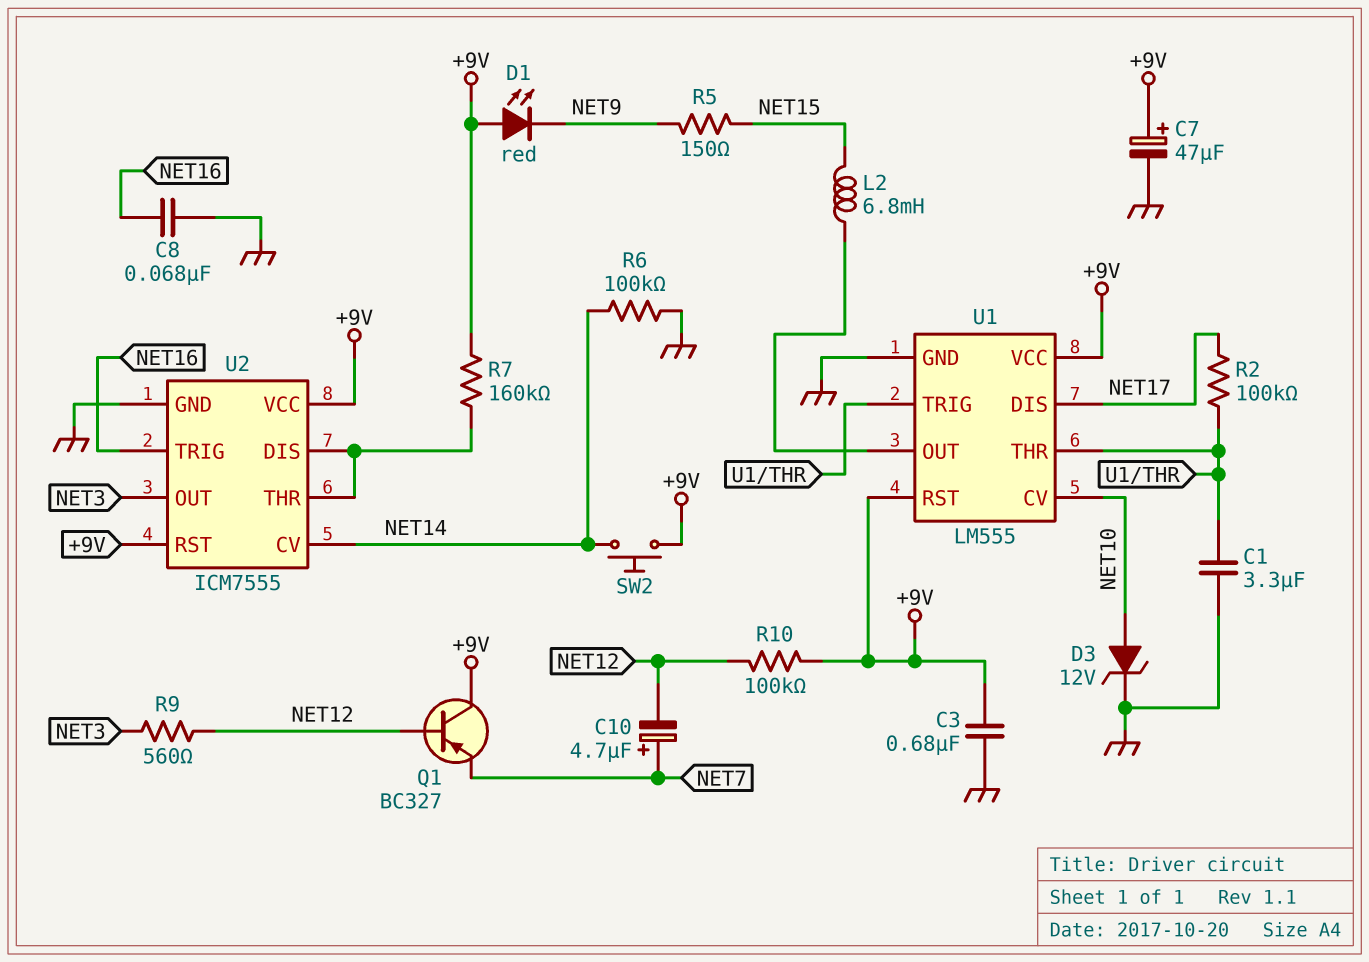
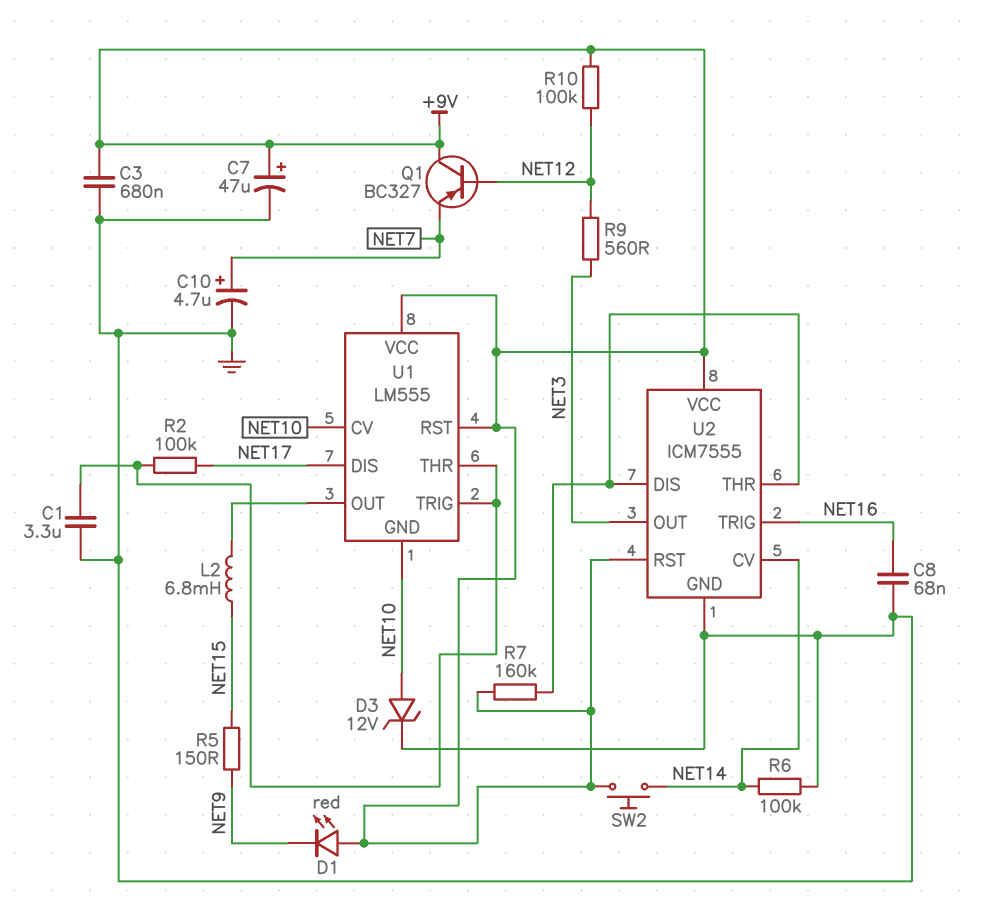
C10: 4.7uF (plus NET7, minus NET12) -> 4.7uF (plus NET7, minus GND)
U1 pin GND: GND -> NET10

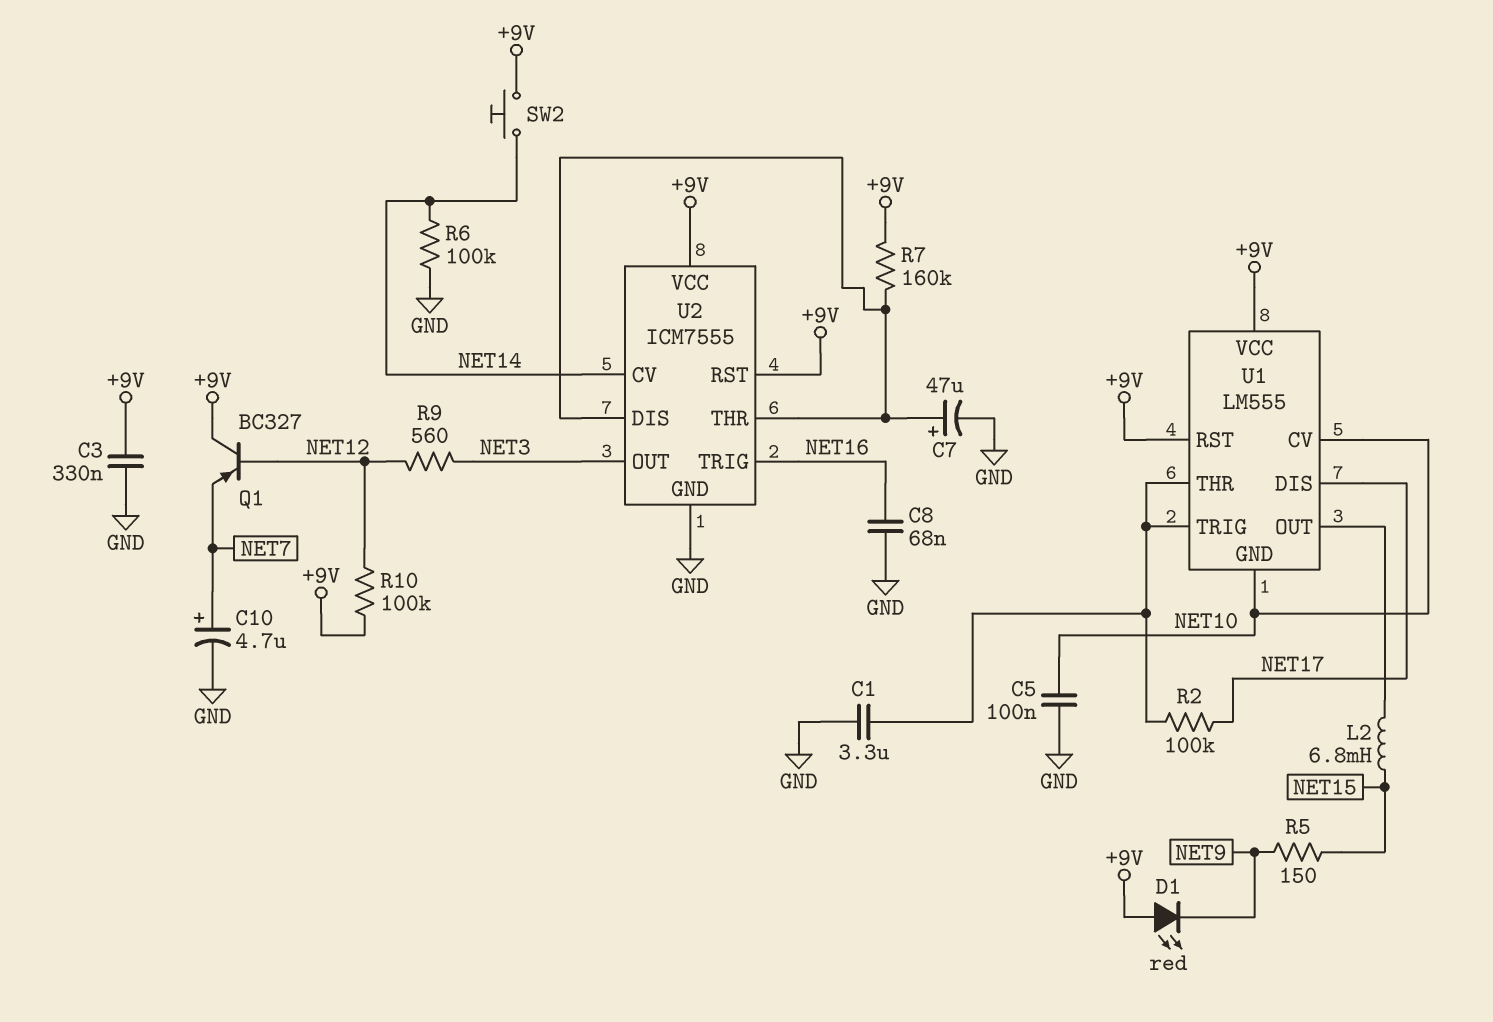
C3: 680nF (+9V, GND) -> 330nF (+9V, GND)
C5: none -> 100nF (GND, NET10)
C7: 47uF (plus +9V, minus GND) -> 47uF (plus U2/DIS, minus GND)
D3: zener 12V (A NET10, K GND) -> none

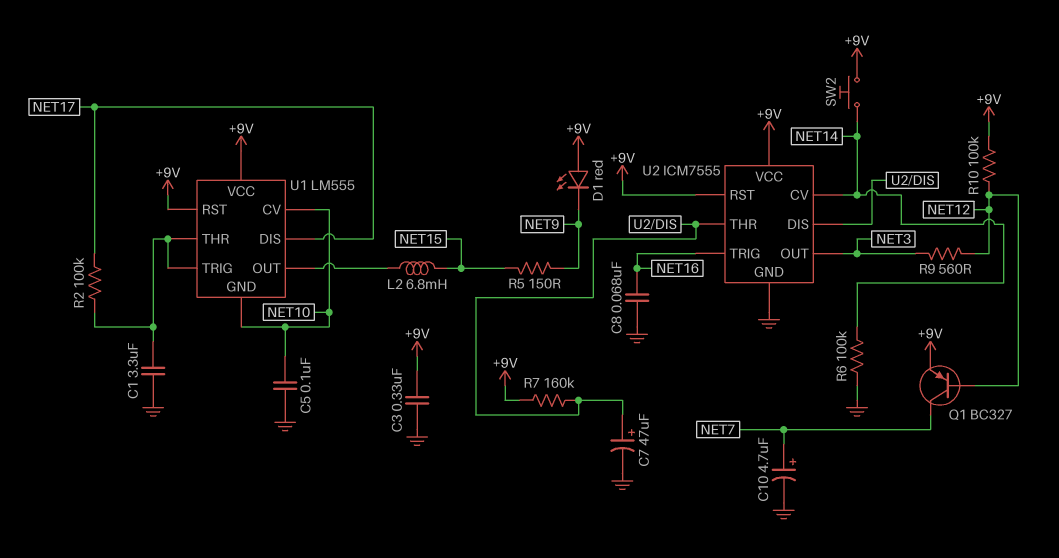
Q1: PNP BC327 (B NET12, C +9V, E NET7) -> PNP BC327 (B NET12, C NET7, E +9V)

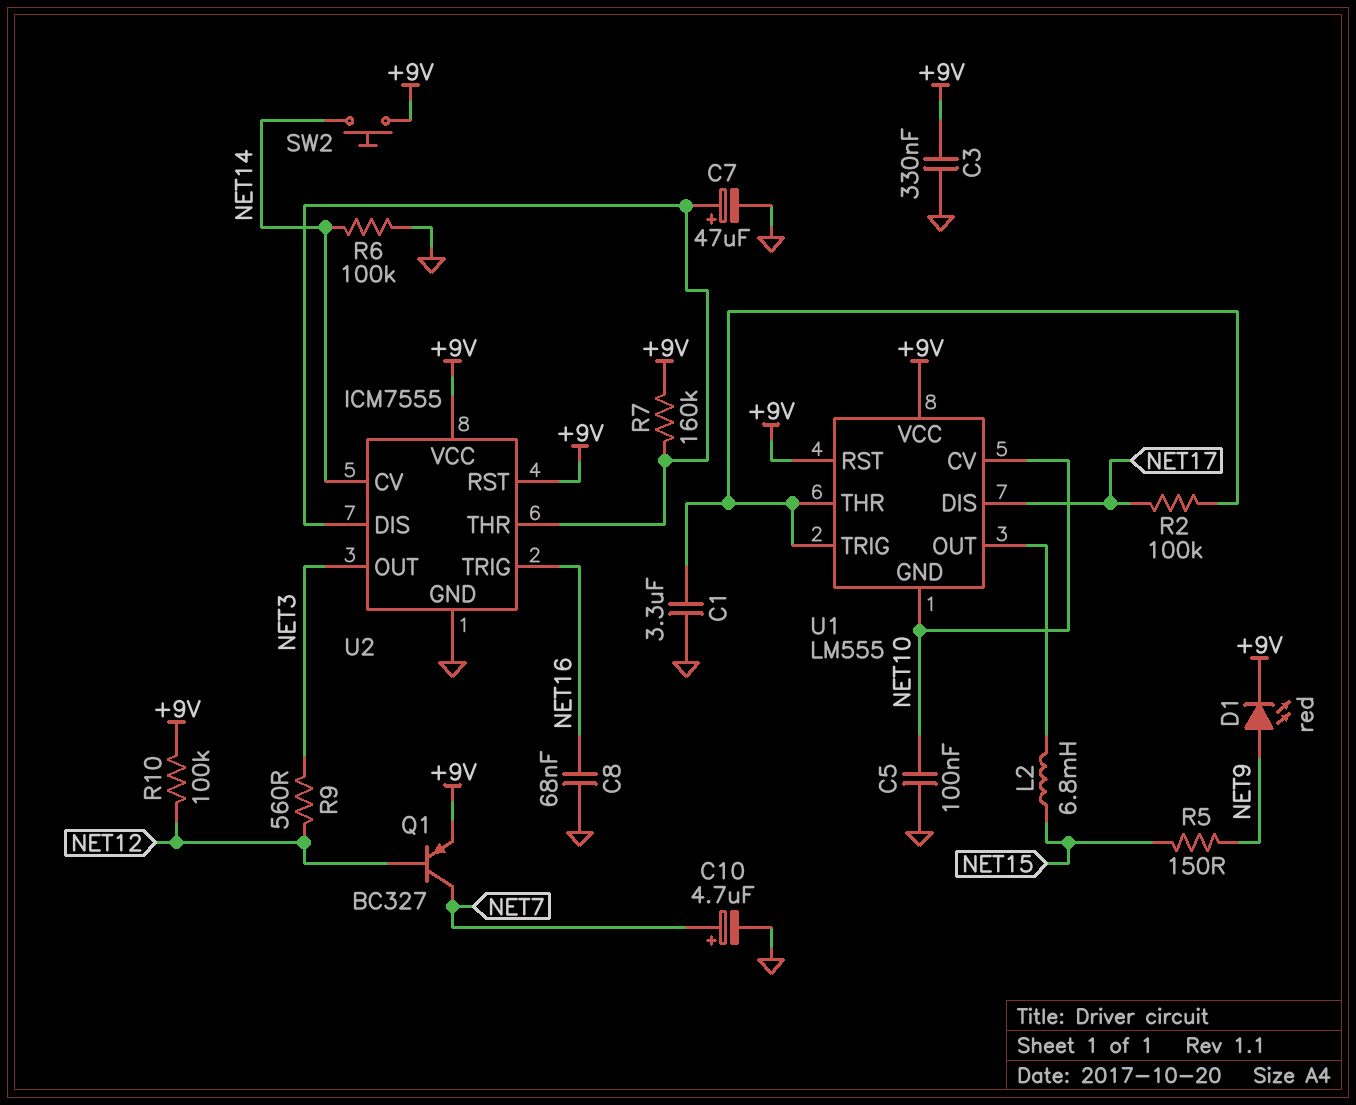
D1: LED red (A +9V, K NET9) -> LED red (A NET9, K +9V)

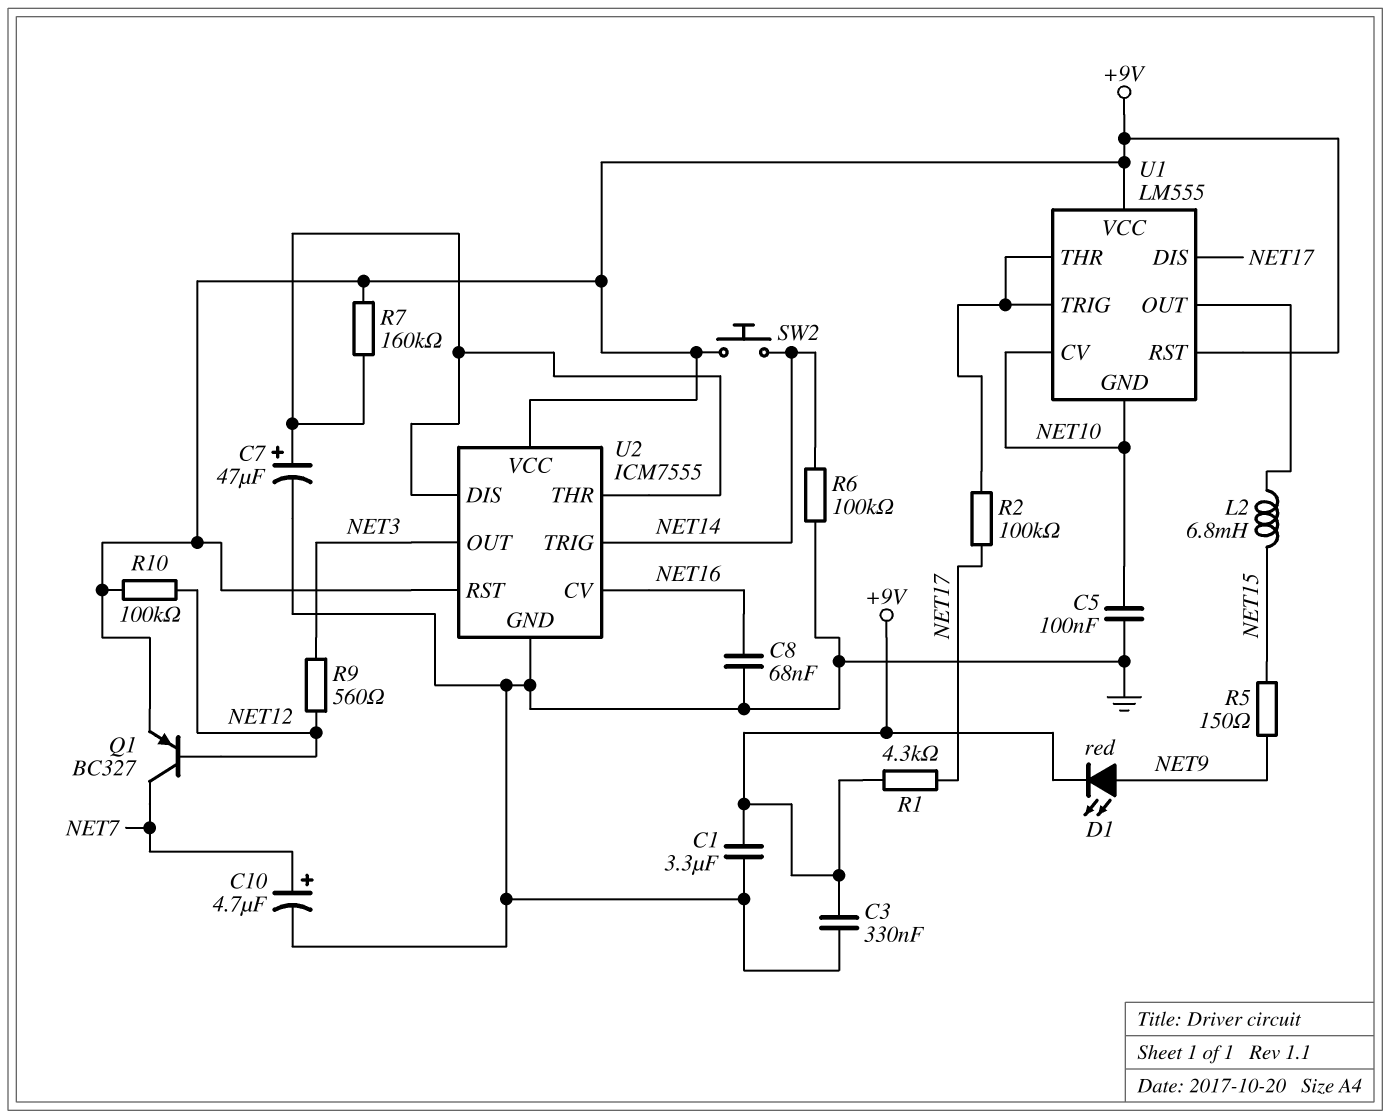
C1: 3.3uF (GND, U1/THR) -> 3.3uF (+9V, GND)
R1: none -> 4.3k (+9V, NET17)
U2 pin CV: NET14 -> NET16
U2 pin TRIG: NET16 -> NET14

